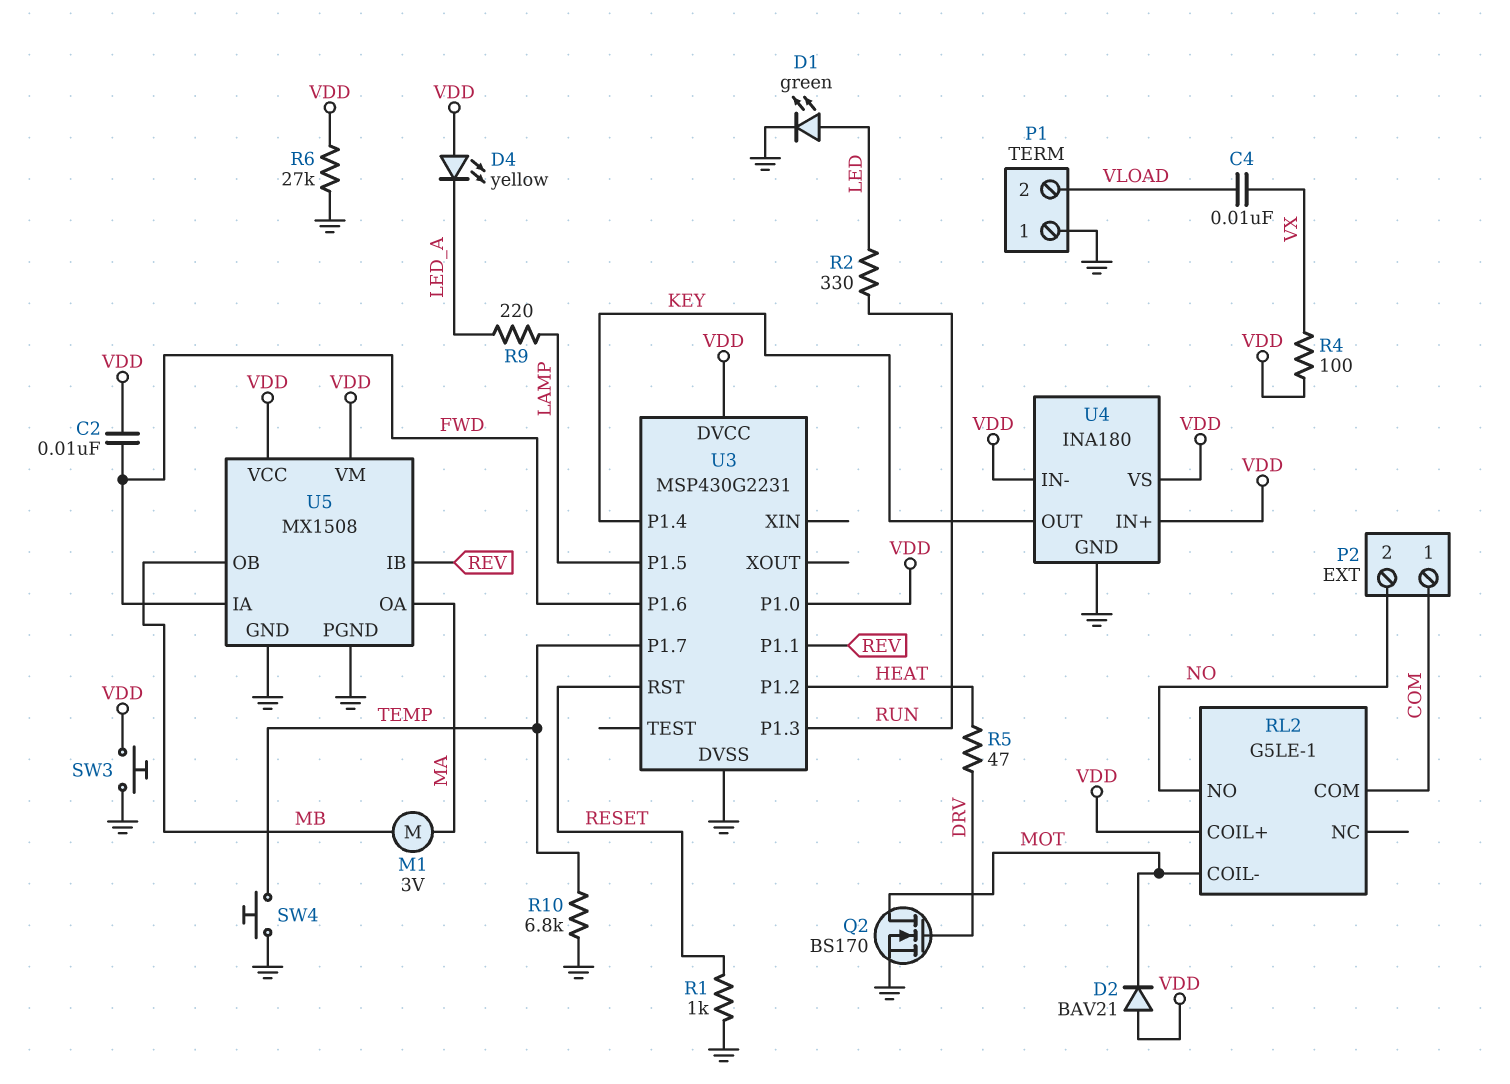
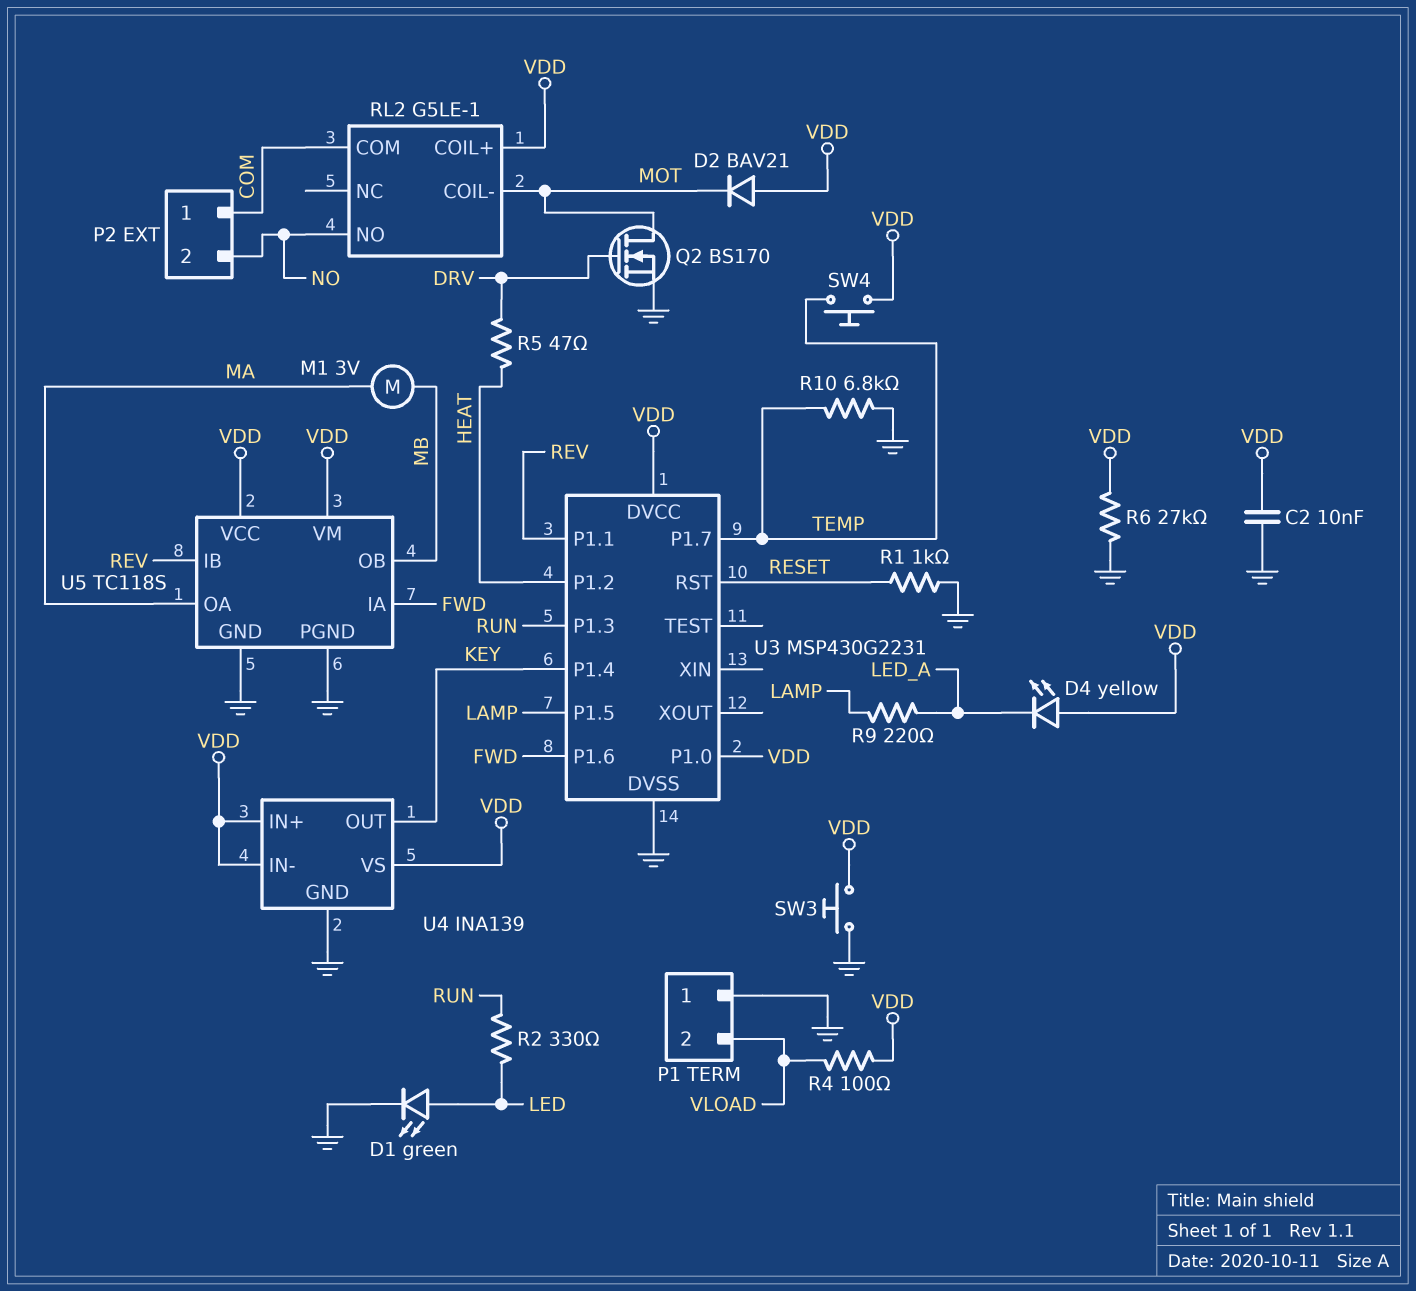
C2: 10nF (FWD, VDD) -> 10nF (GND, VDD)
C4: 10nF (VLOAD, VX) -> none
R4: 100 (VDD, VX) -> 100 (VDD, VLOAD)
SW4: button (GND, TEMP) -> button (TEMP, VDD)
U4: INA180 -> INA139
U5: MX1508 -> TC118S

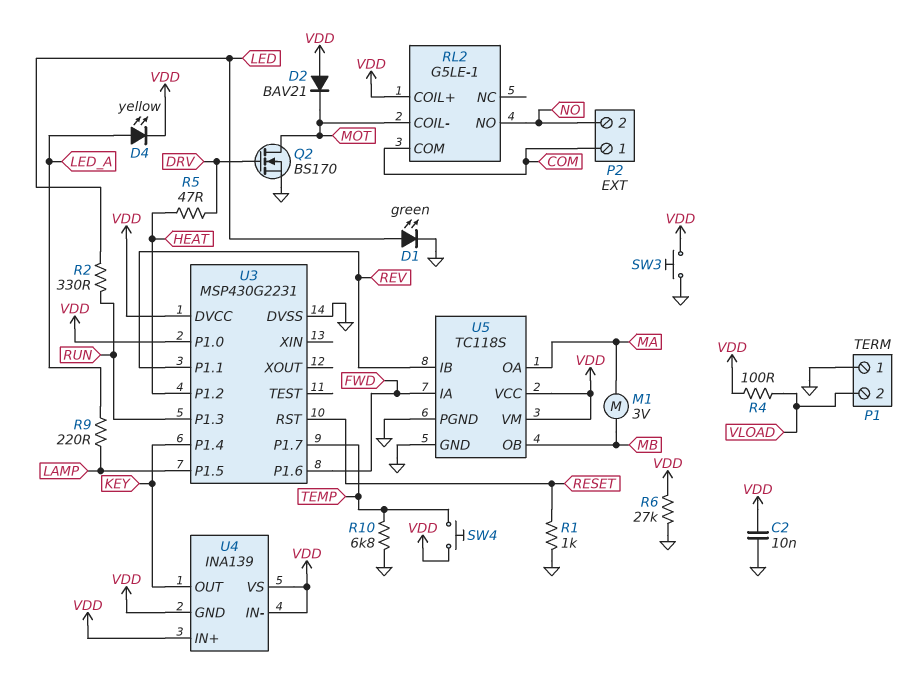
D4: LED yellow (A VDD, K LED_A) -> LED yellow (A LED_A, K VDD)
U4 pin GND: GND -> VDD

